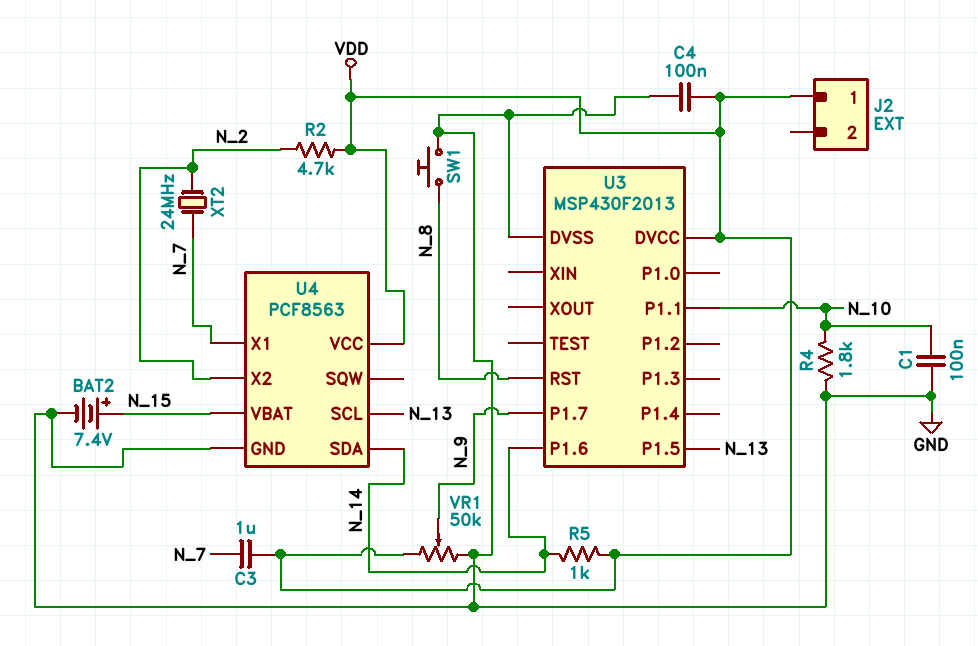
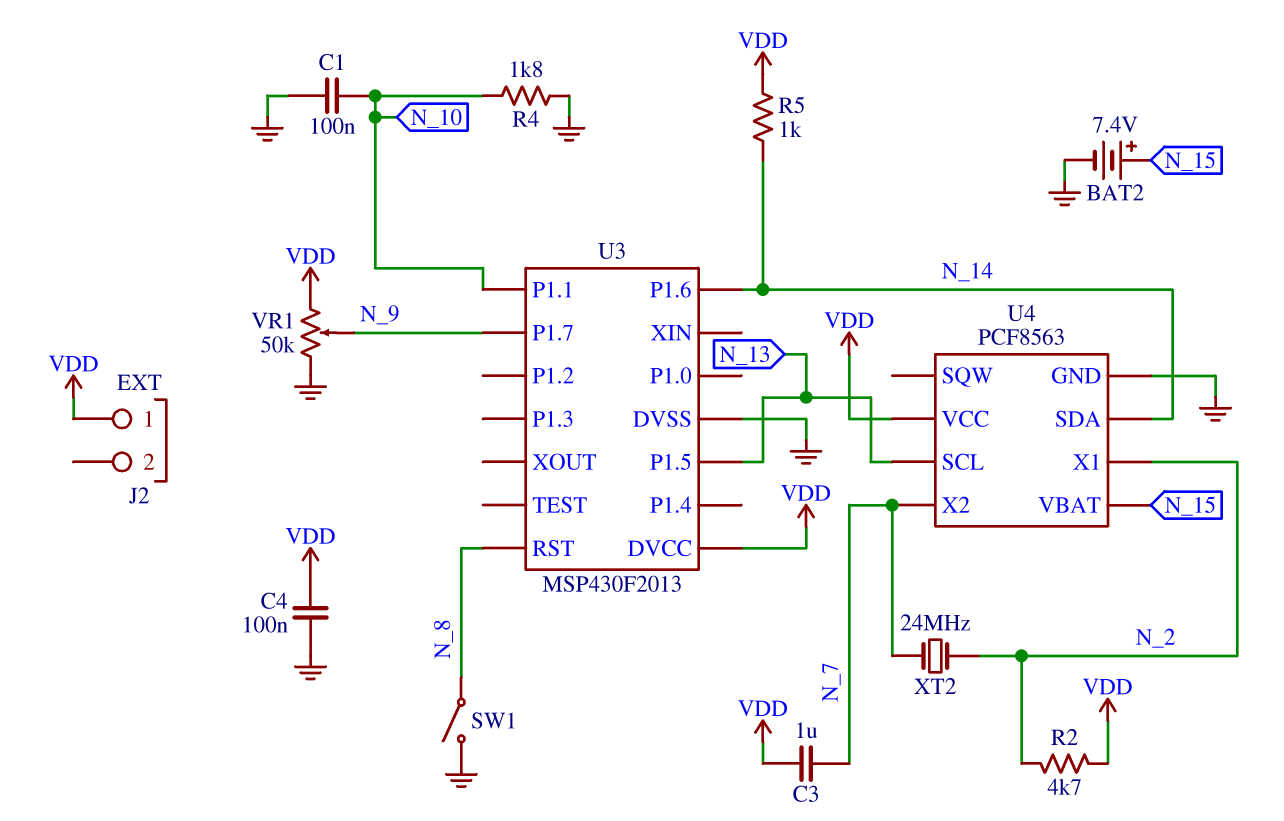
SW1: button (GND, N_8) -> switch (GND, N_8)
U4 pin X1: N_7 -> N_2
U4 pin X2: N_2 -> N_7

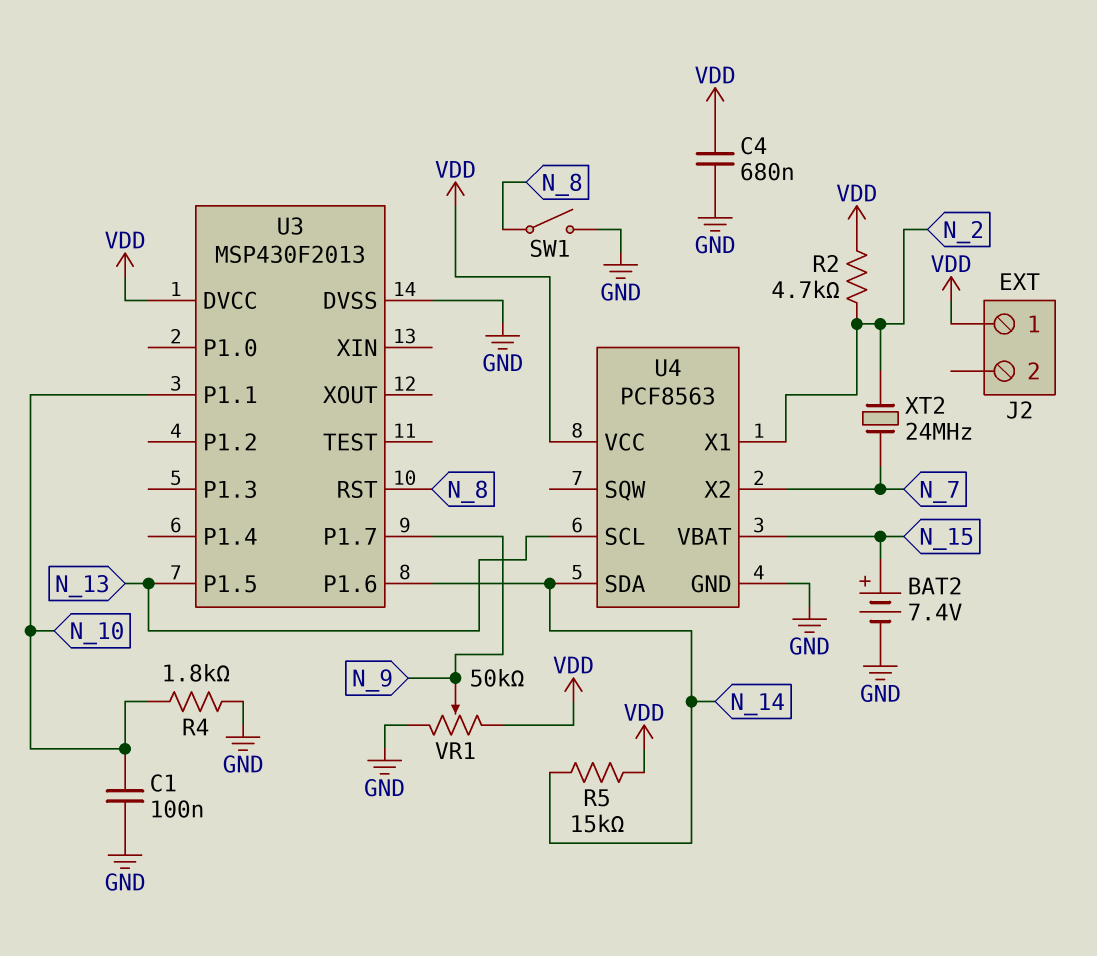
C3: 1uF (N_7, VDD) -> none
C4: 100nF (GND, VDD) -> 680nF (GND, VDD)
R5: 1k (N_14, VDD) -> 15k (N_14, VDD)

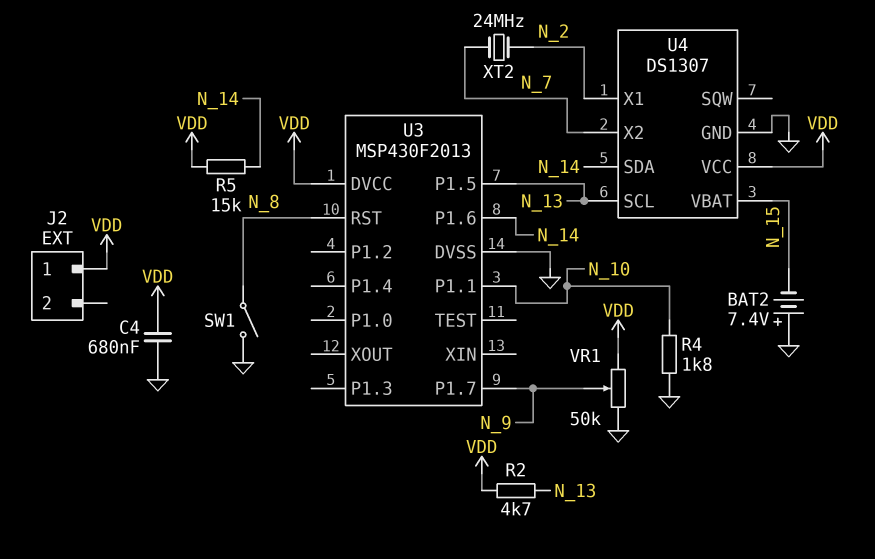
BAT2: 7.4V (plus N_15, minus GND) -> 7.4V (plus GND, minus N_15)
C1: 100nF (GND, N_10) -> none
R2: 4.7k (N_2, VDD) -> 4.7k (N_13, VDD)
U4: PCF8563 -> DS1307

